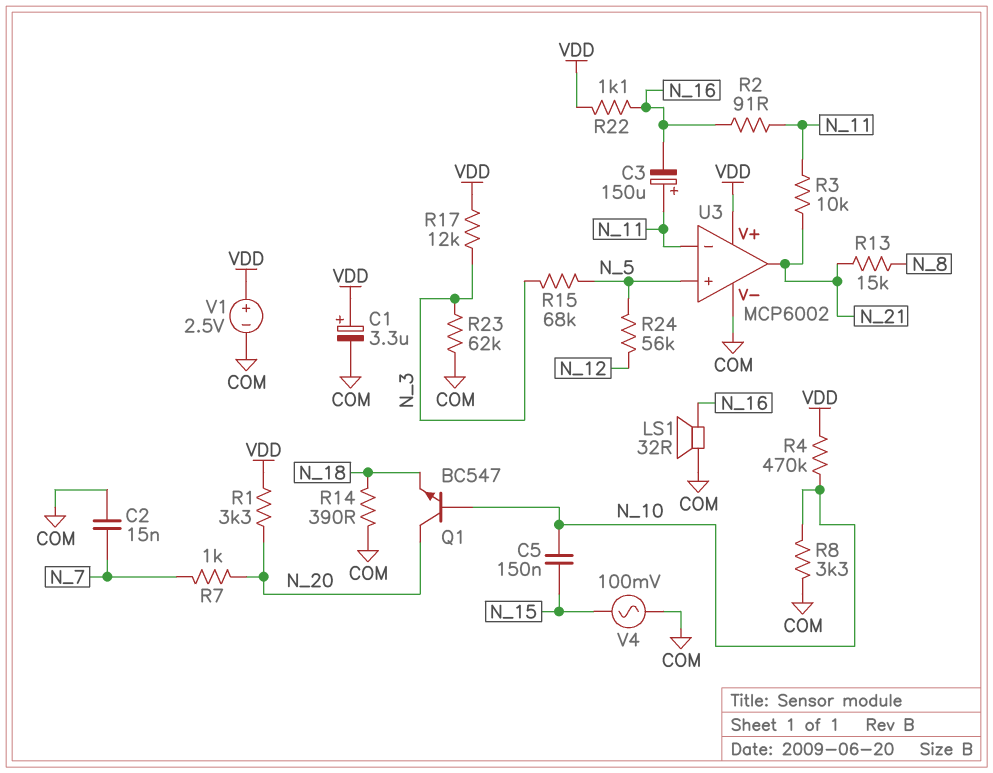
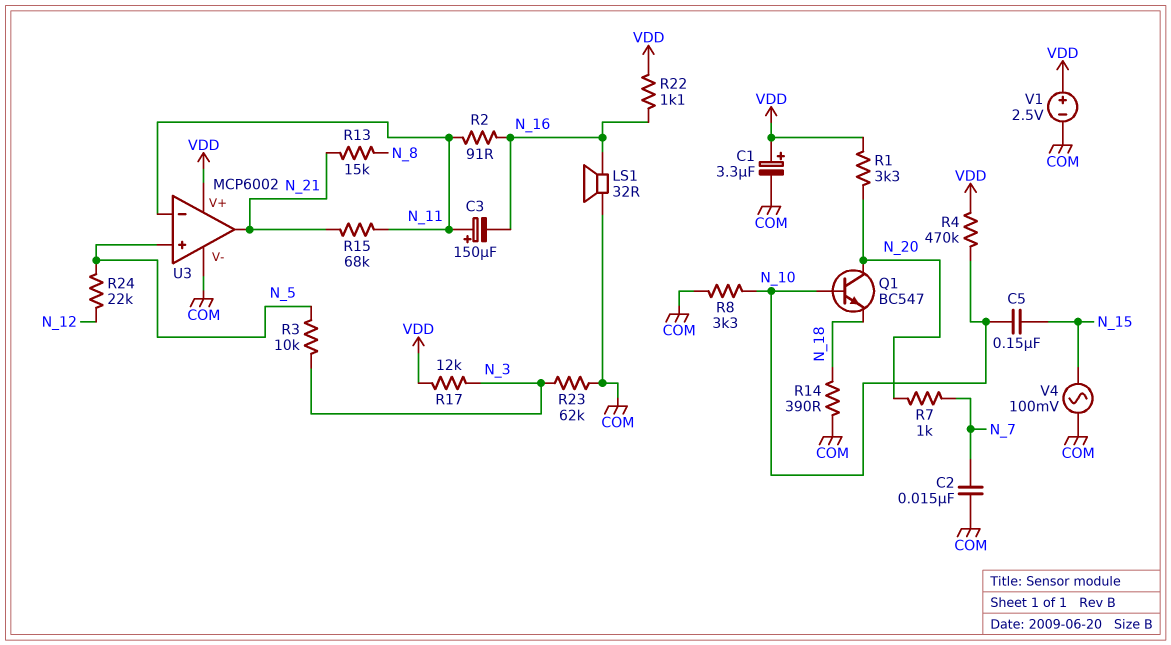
R3: 10k (N_11, N_21) -> 10k (N_3, N_5)
R15: 68k (N_3, N_5) -> 68k (N_11, N_21)
R24: 56k (N_5, N_12) -> 22k (N_5, N_12)

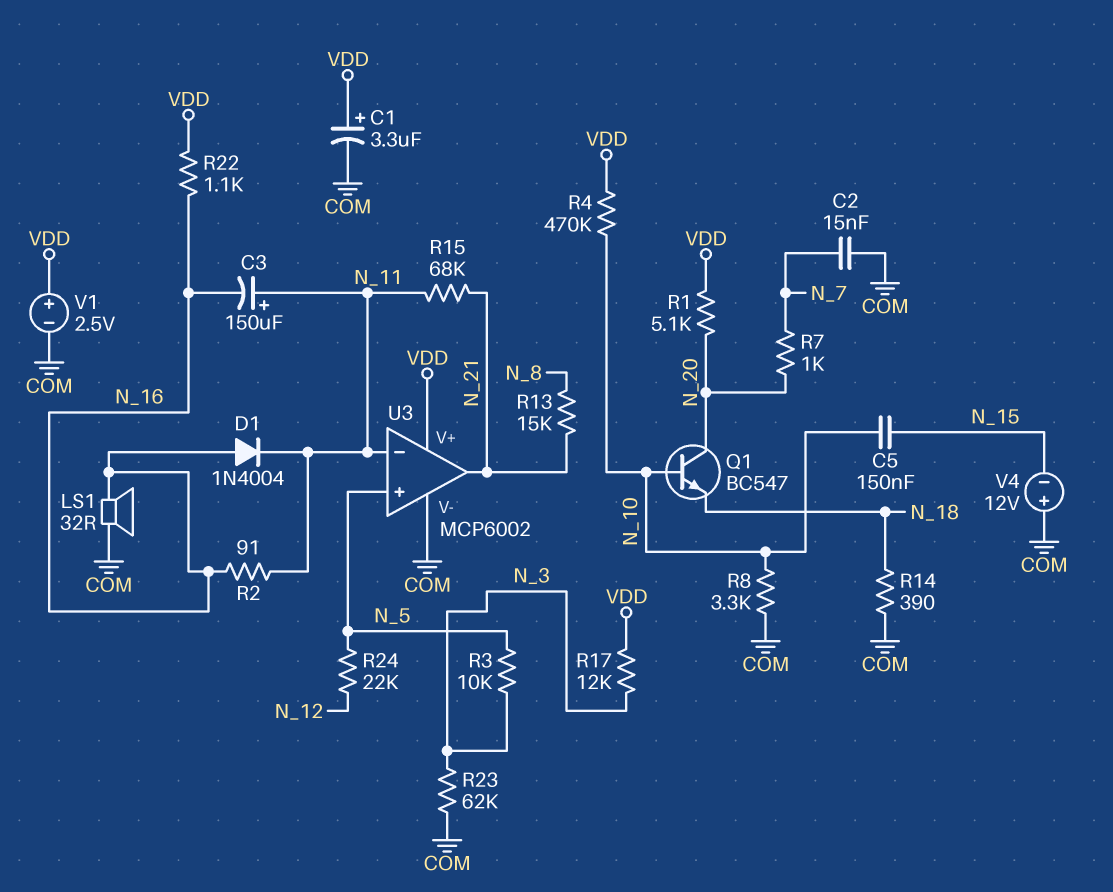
D1: none -> diode 1N4004 (A N_16, K N_11)
R1: 3.3k (N_20, VDD) -> 5.1k (N_20, VDD)
V4: AC 100mV (COM, N_15) -> 12V (plus COM, minus N_15)

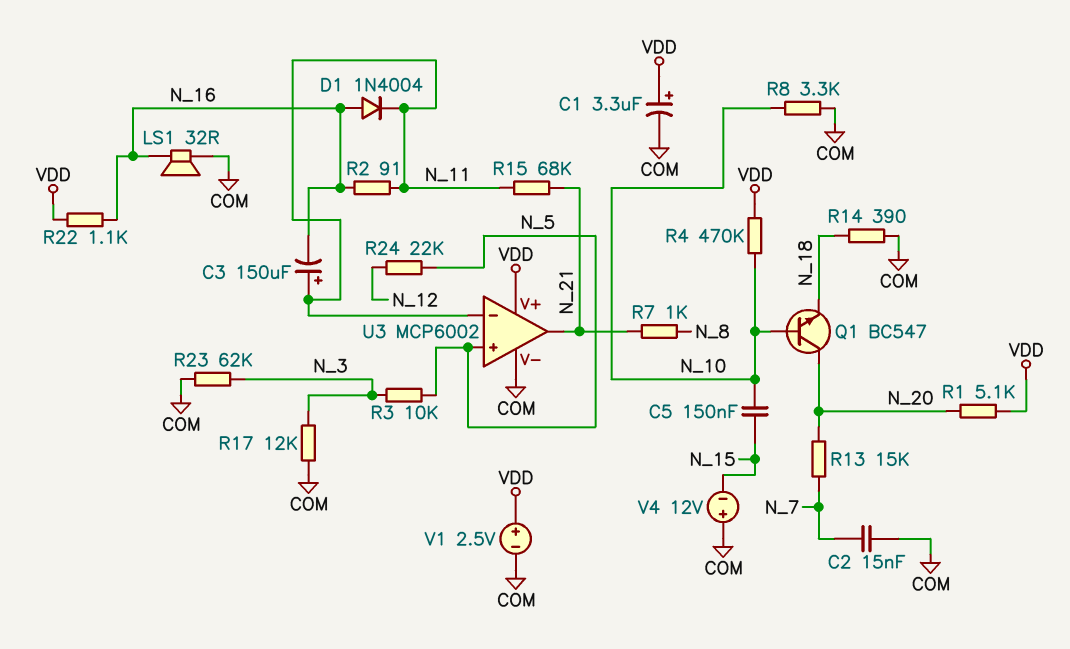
R7: 1k (N_7, N_20) -> 1k (N_8, N_21)
R13: 15k (N_8, N_21) -> 15k (N_7, N_20)
R17: 12k (N_3, VDD) -> 12k (COM, N_3)

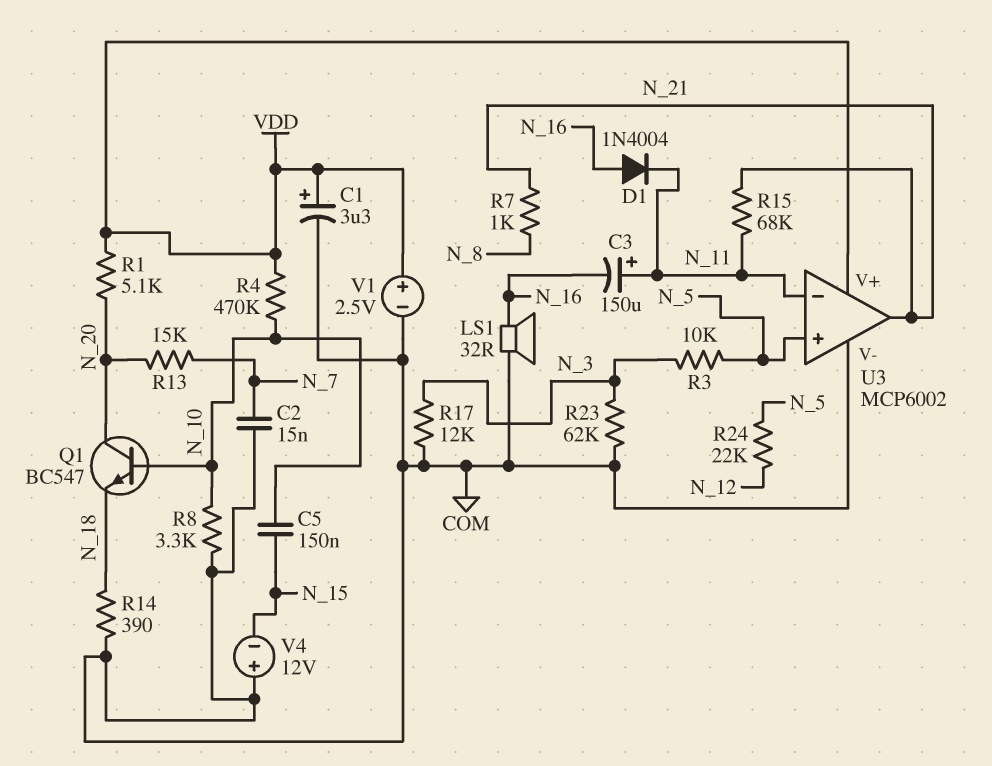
R2: 91 (N_11, N_16) -> none
R22: 1.1k (N_16, VDD) -> none

